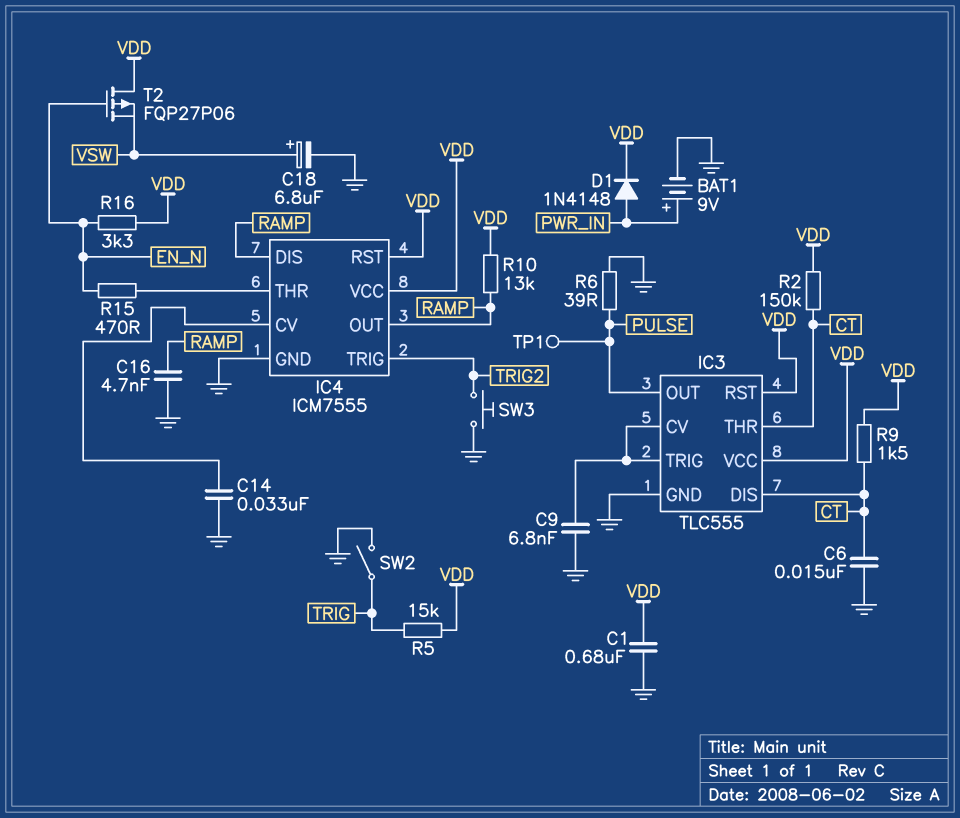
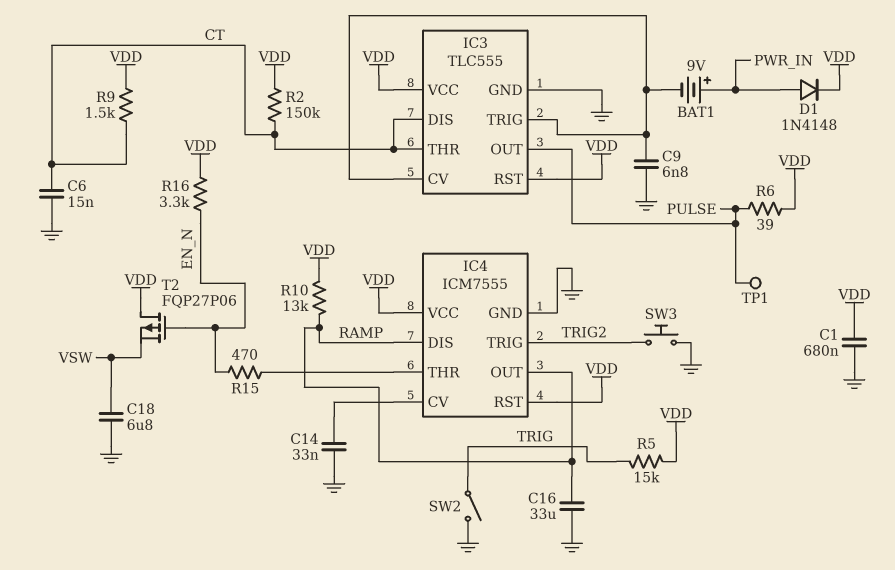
BAT1: 9V (plus PWR_IN, minus GND) -> 9V (plus PWR_IN, minus IC3/CV)
C16: 4.7nF (GND, RAMP) -> 33uF (GND, RAMP)
C18: 6.8uF (plus VSW, minus GND) -> 6.8uF (GND, VSW)
R6: 39 (GND, PULSE) -> 39 (PULSE, VDD)

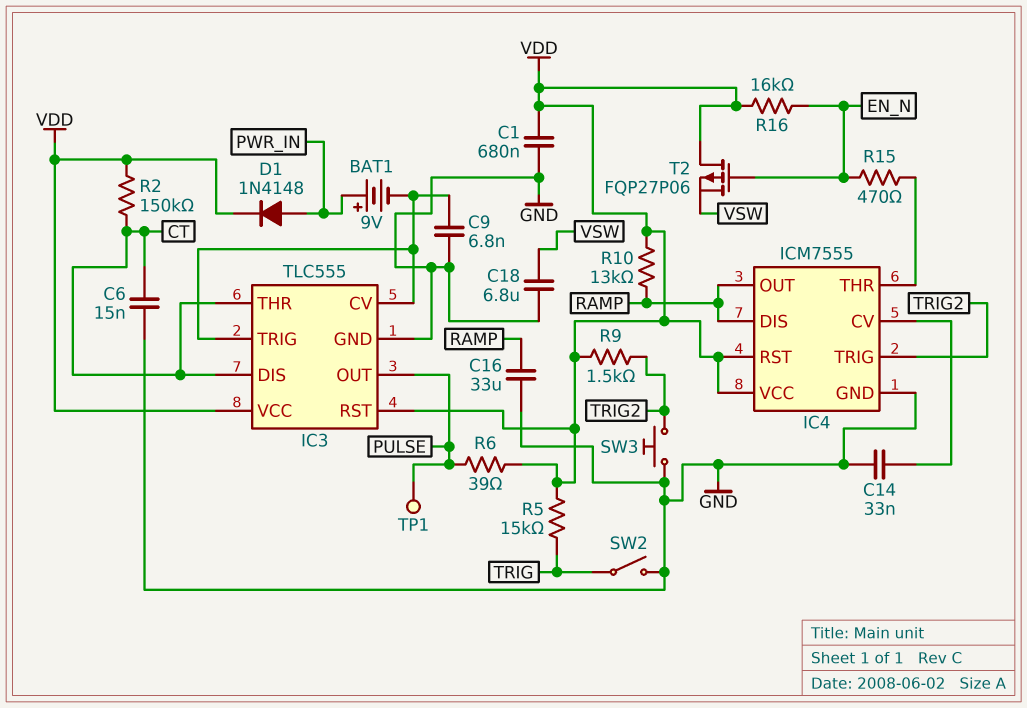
R9: 1.5k (CT, VDD) -> 1.5k (TRIG2, VDD)
R16: 3.3k (EN_N, VDD) -> 16k (EN_N, VDD)

